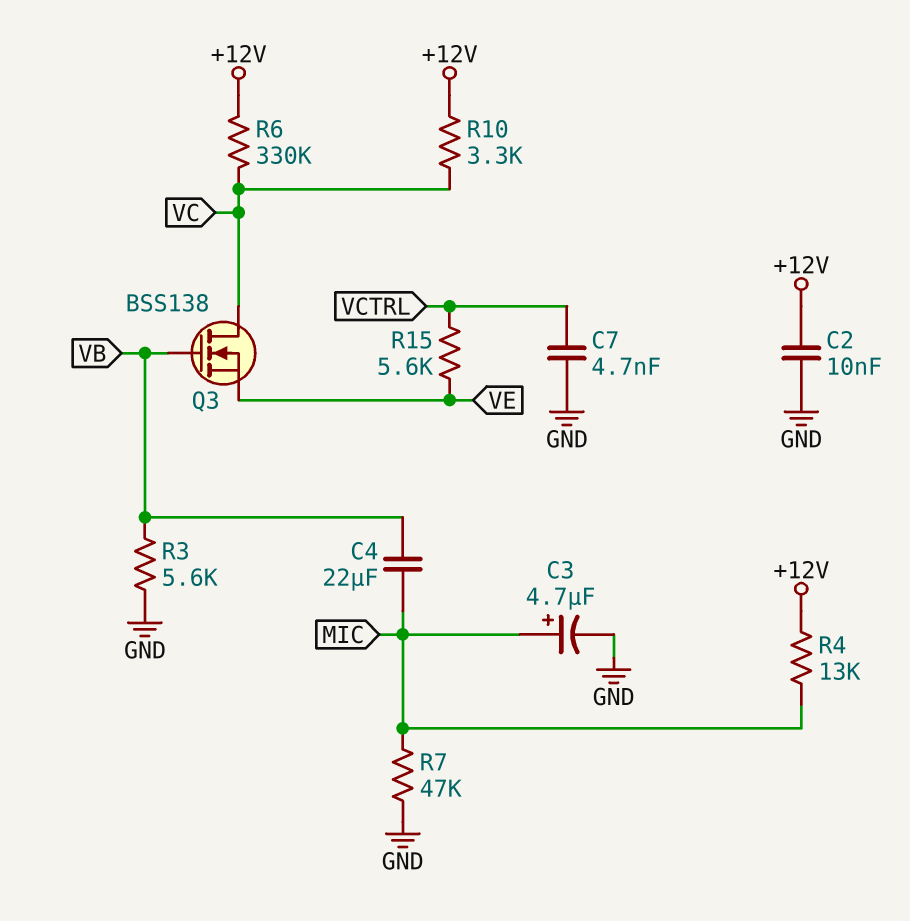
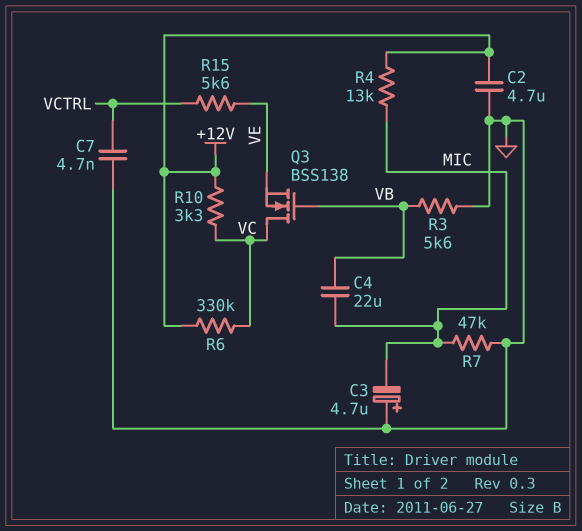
C2: 10nF (+12V, GND) -> 4.7uF (+12V, GND)
C3: 4.7uF (plus MIC, minus GND) -> 4.7uF (plus GND, minus MIC)

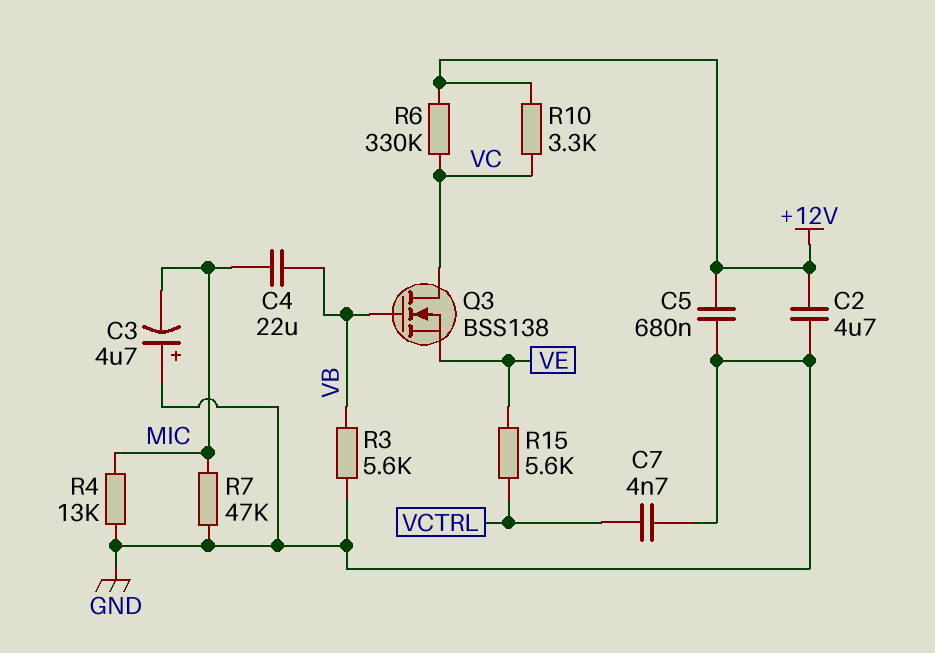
C5: none -> 680nF (+12V, GND)
R4: 13k (+12V, MIC) -> 13k (GND, MIC)

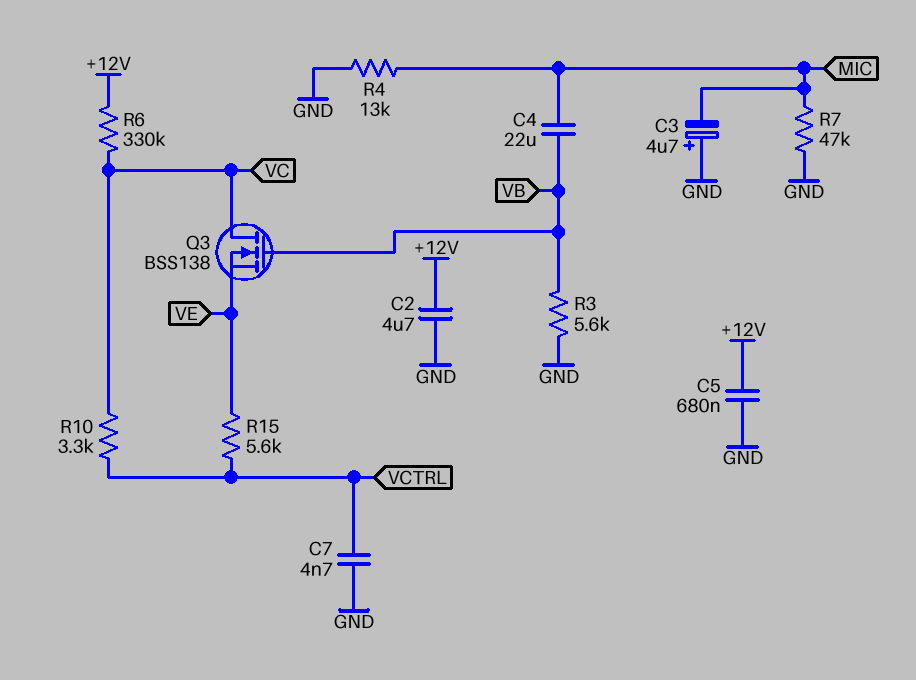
R10: 3.3k (+12V, VC) -> 3.3k (VC, VCTRL)

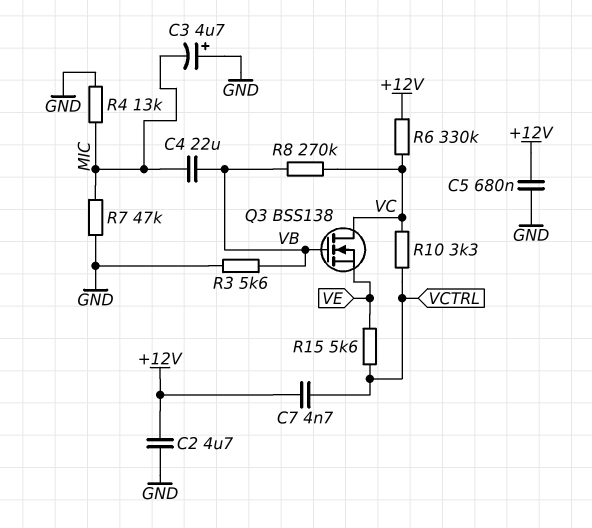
C7: 4.7nF (GND, VCTRL) -> 4.7nF (+12V, VCTRL)
R8: none -> 270k (VB, VC)

